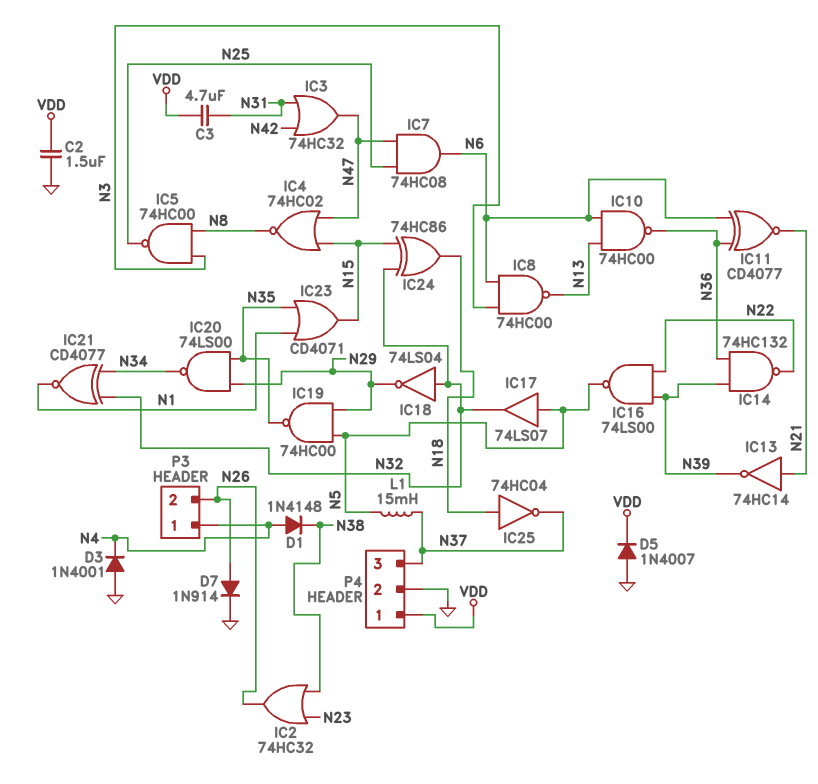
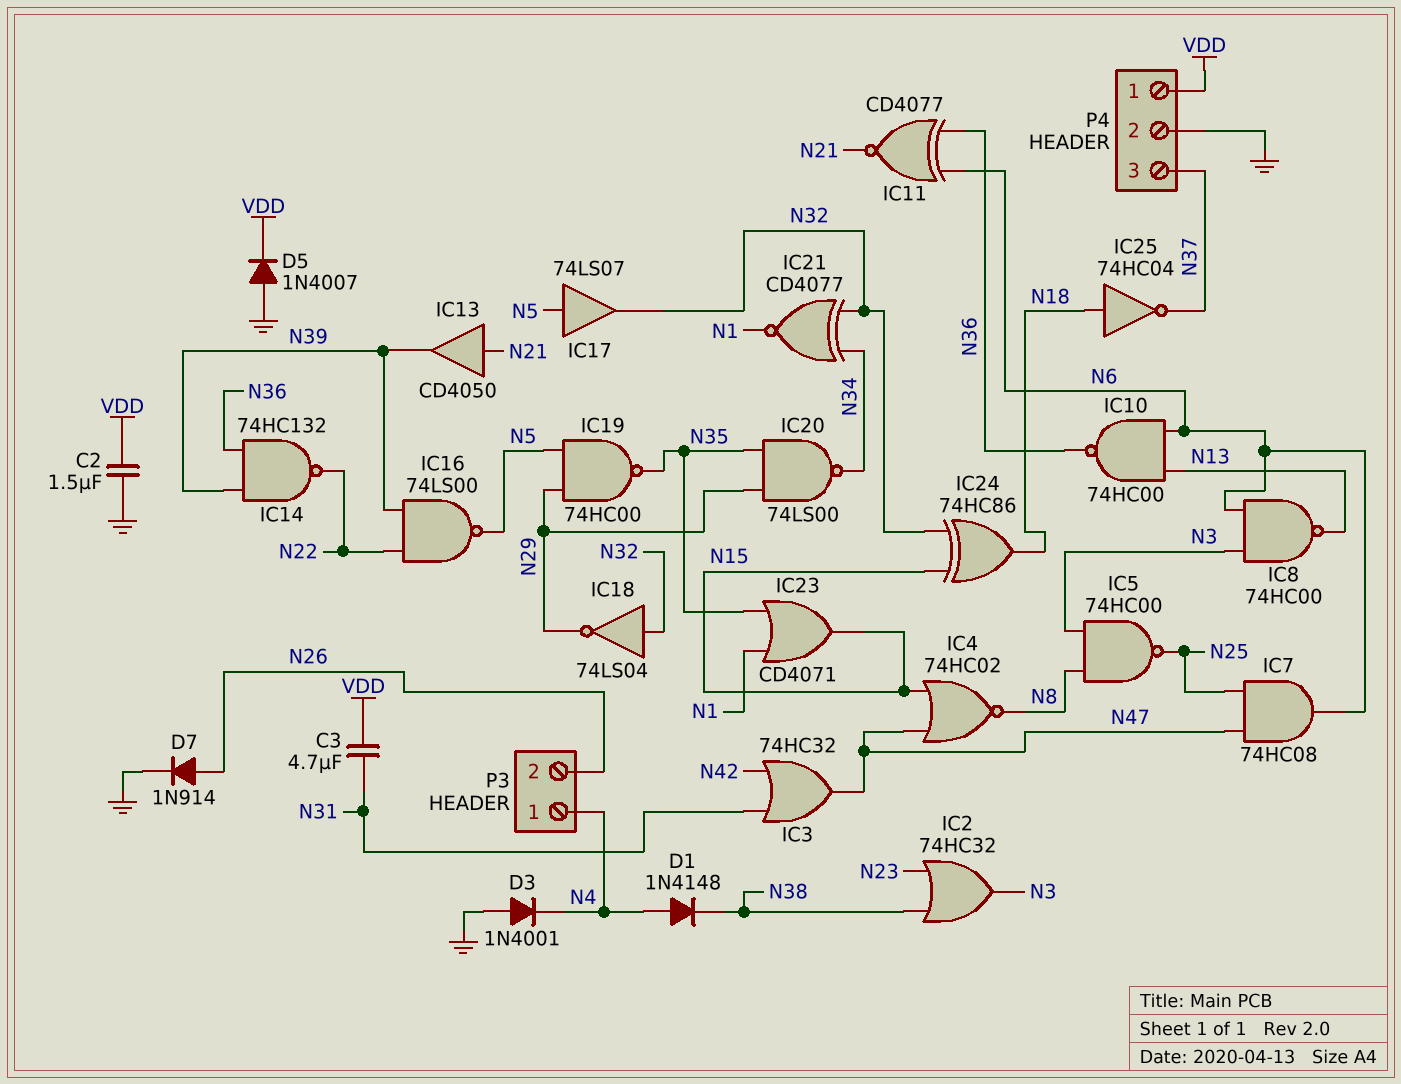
IC2: OR 74HC32 (in N23, in N38, out N26) -> OR 74HC32 (in N23, in N38, out N3)
IC13: NOT 74HC14 (in N21, out N39) -> buffer CD4050 (in N21, out N39)
L1: 15mH (N5, N37) -> none

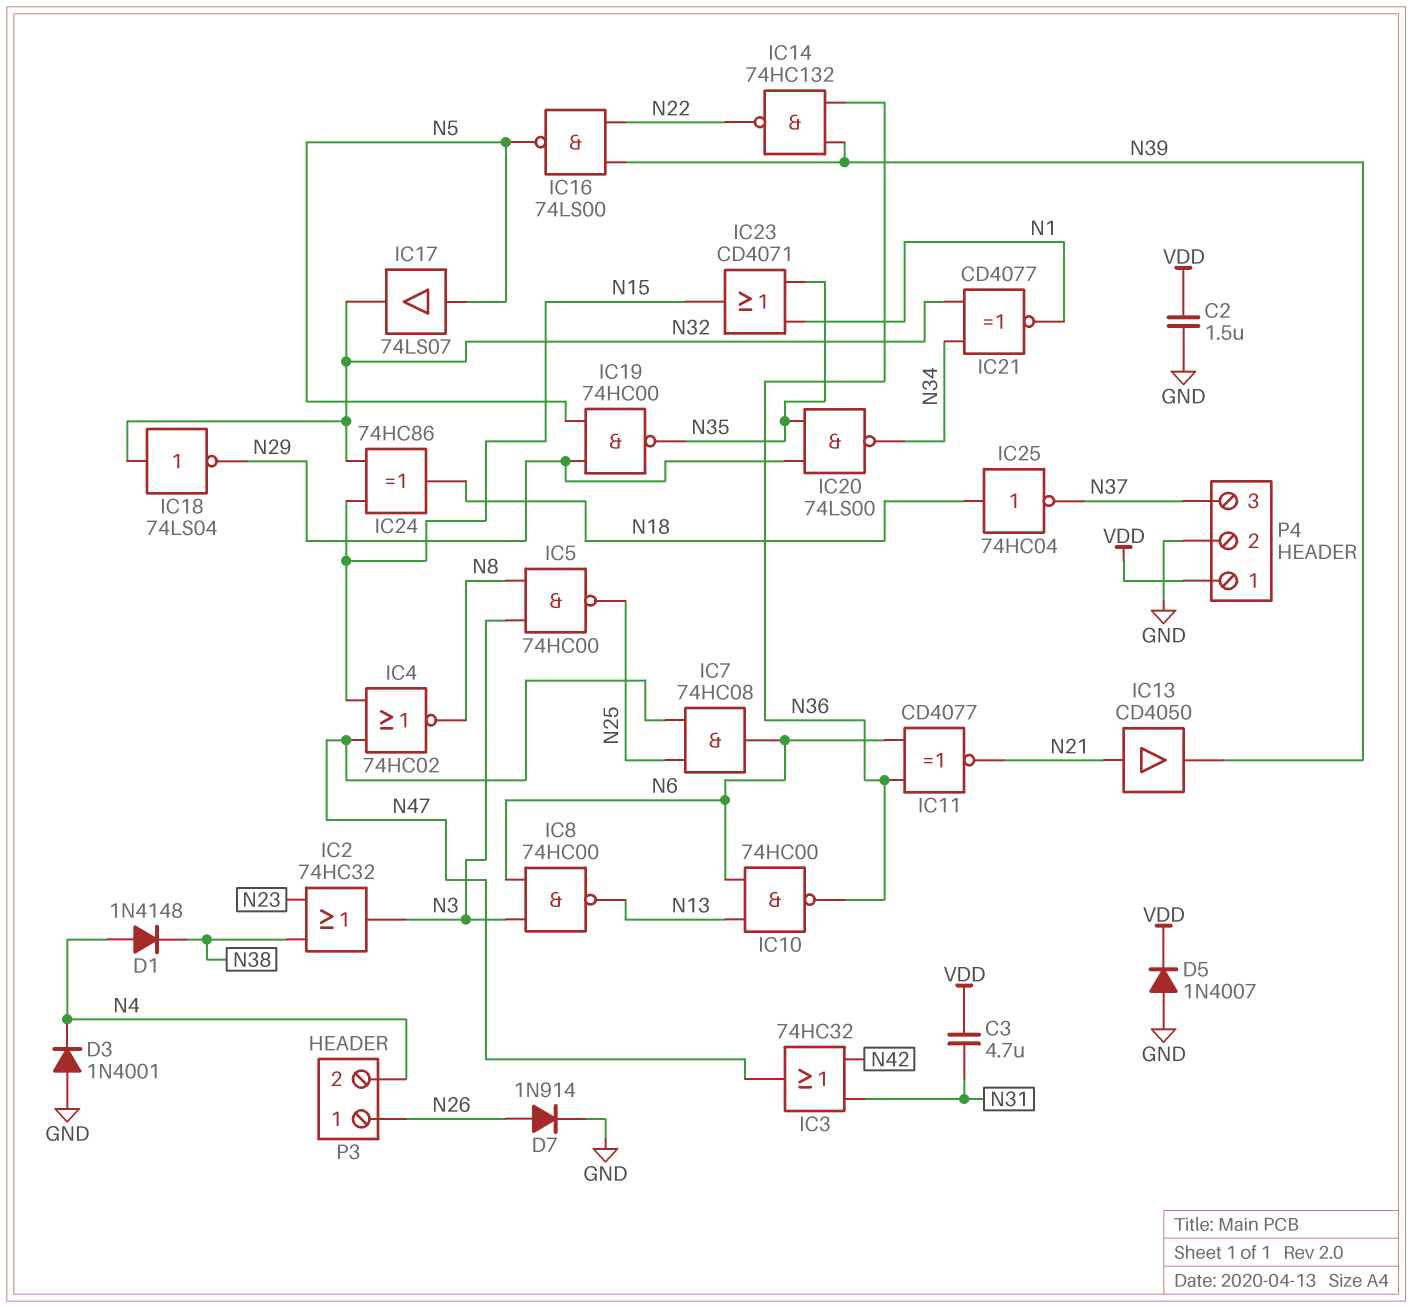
P3 pin 1: N4 -> N26
P3 pin 2: N26 -> N4

